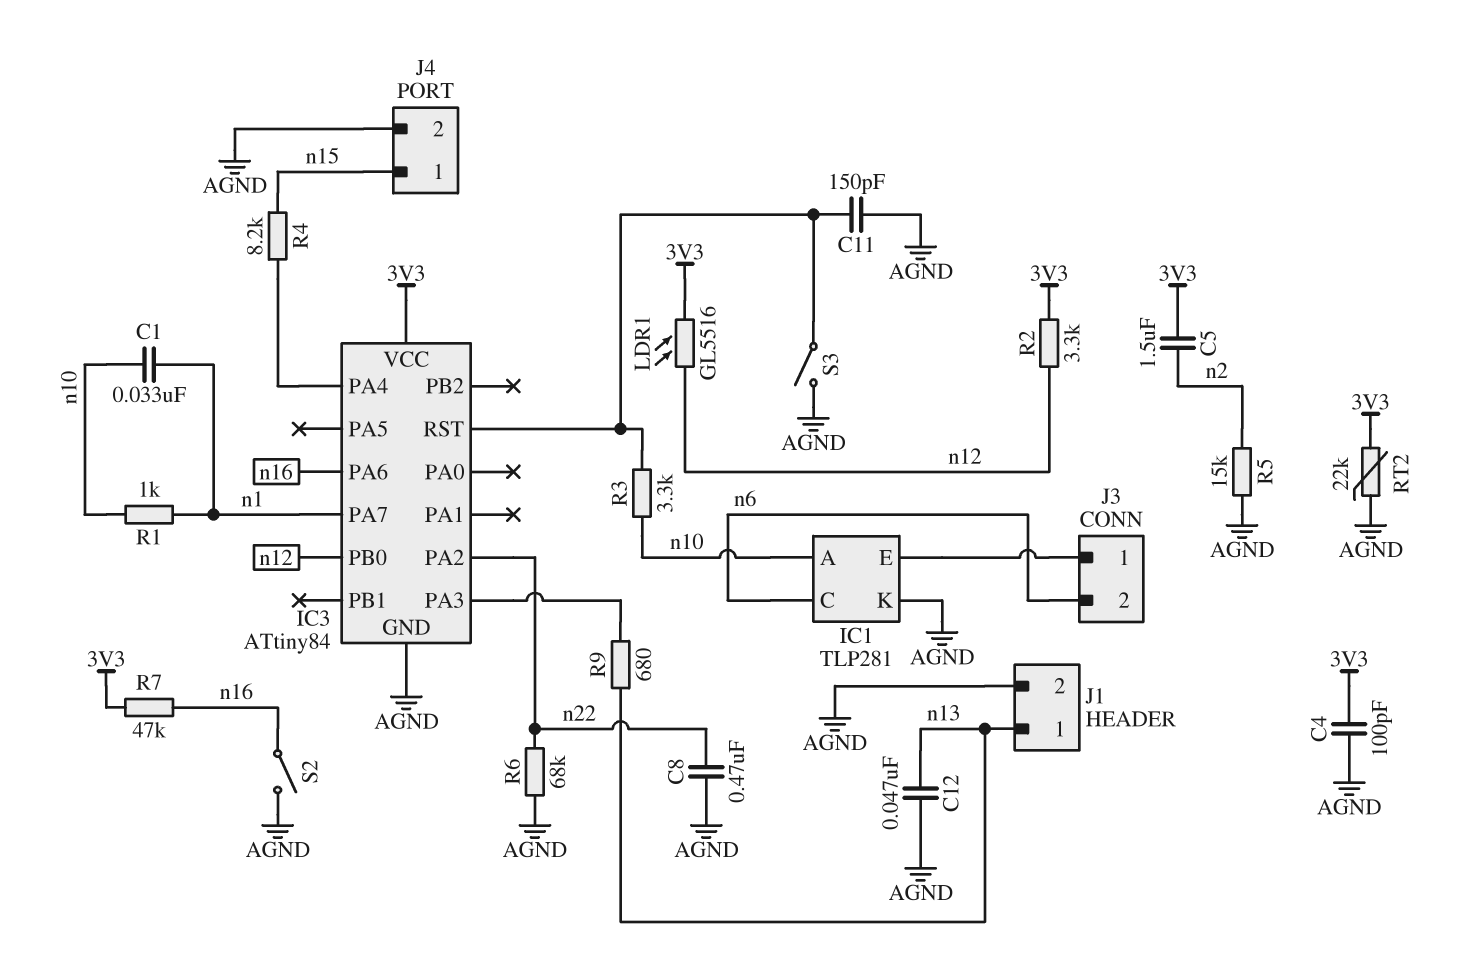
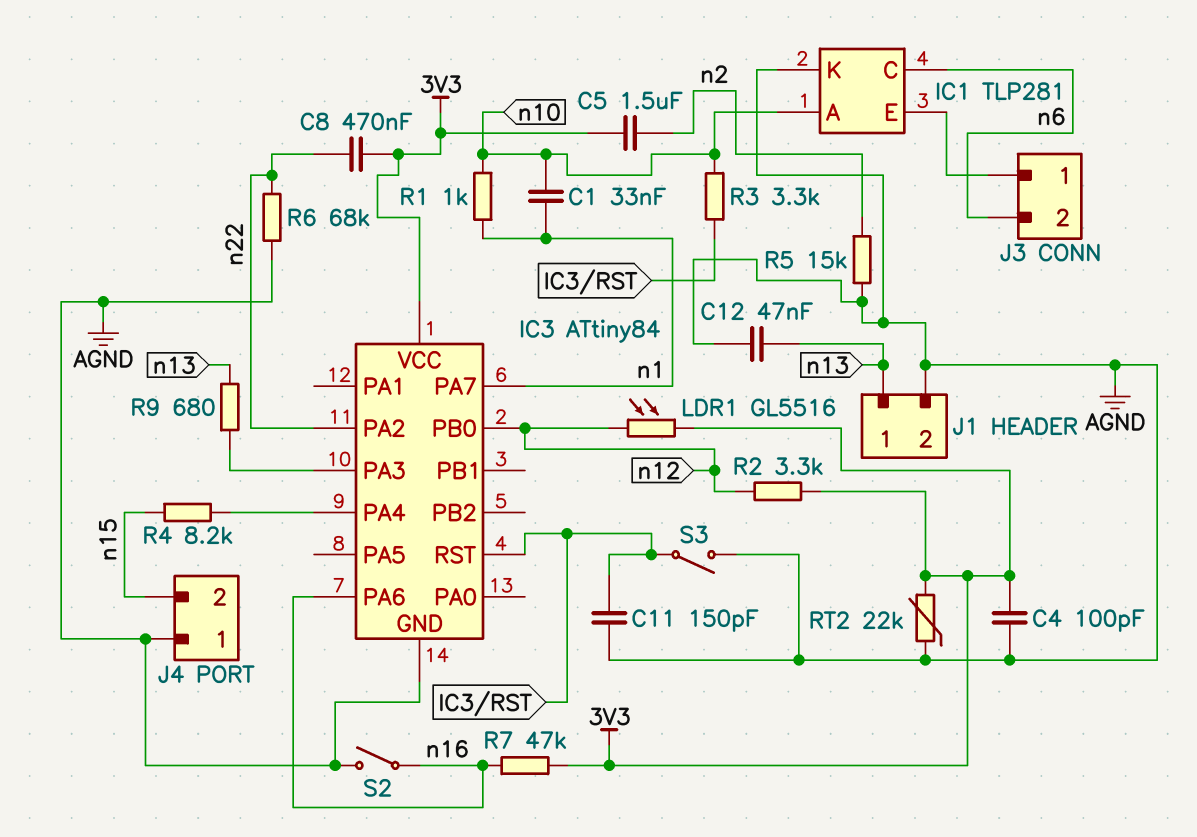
C8: 470nF (AGND, n22) -> 470nF (3V3, n22)
J4 pin 1: n15 -> AGND
J4 pin 2: AGND -> n15

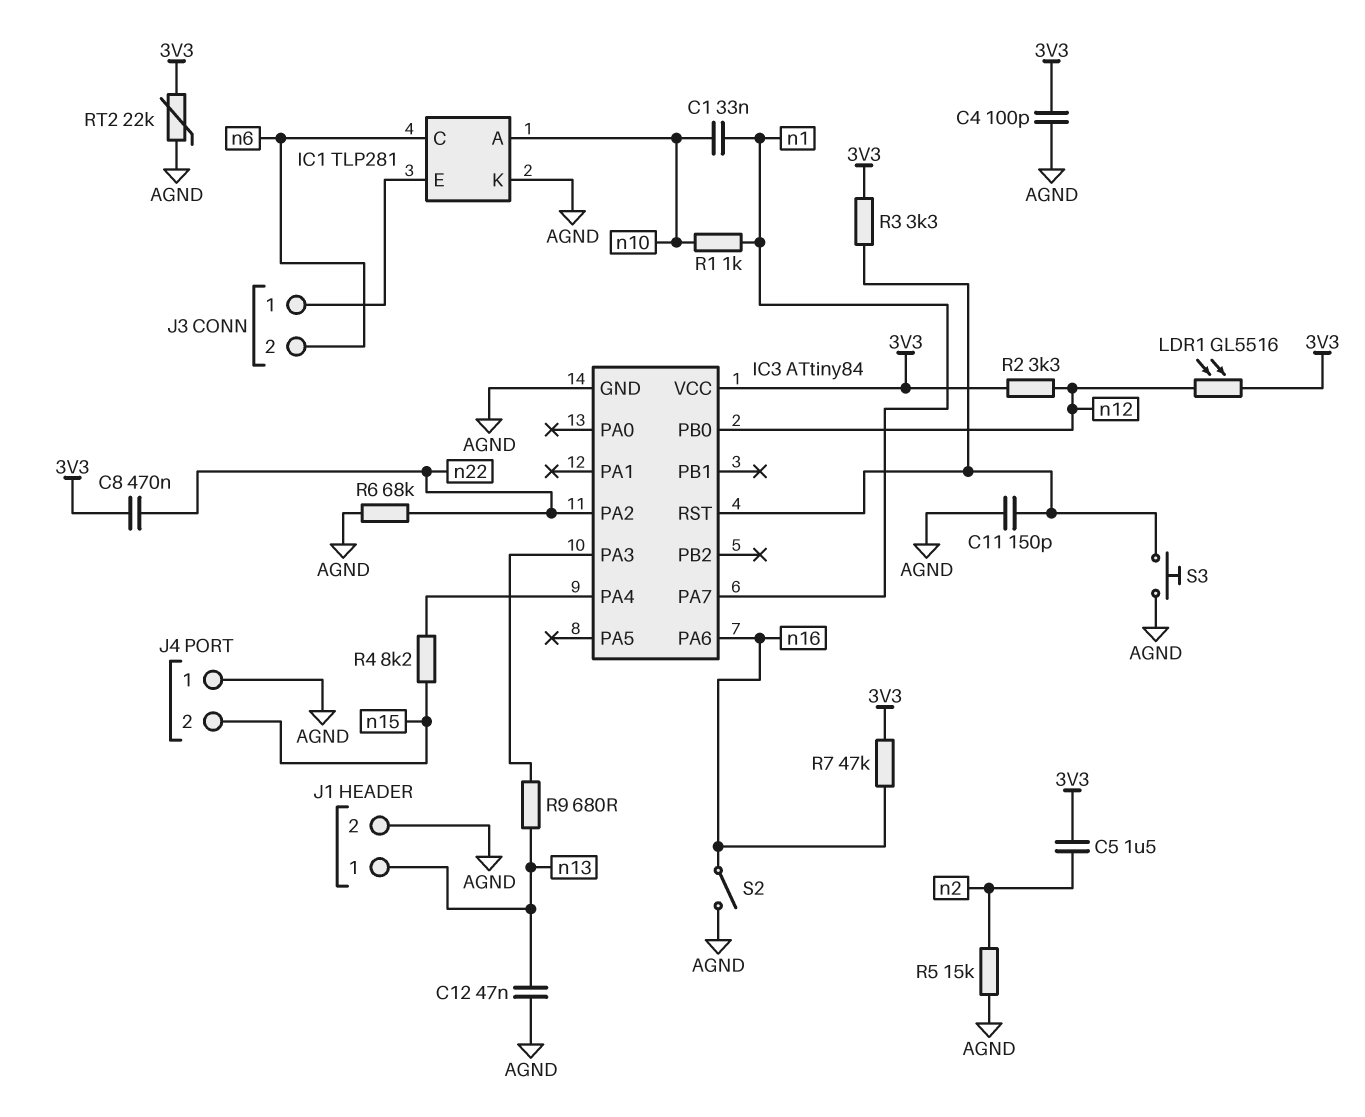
R3: 3.3k (IC3/RST, n10) -> 3.3k (3V3, IC3/RST)
S3: switch (AGND, IC3/RST) -> button (AGND, IC3/RST)

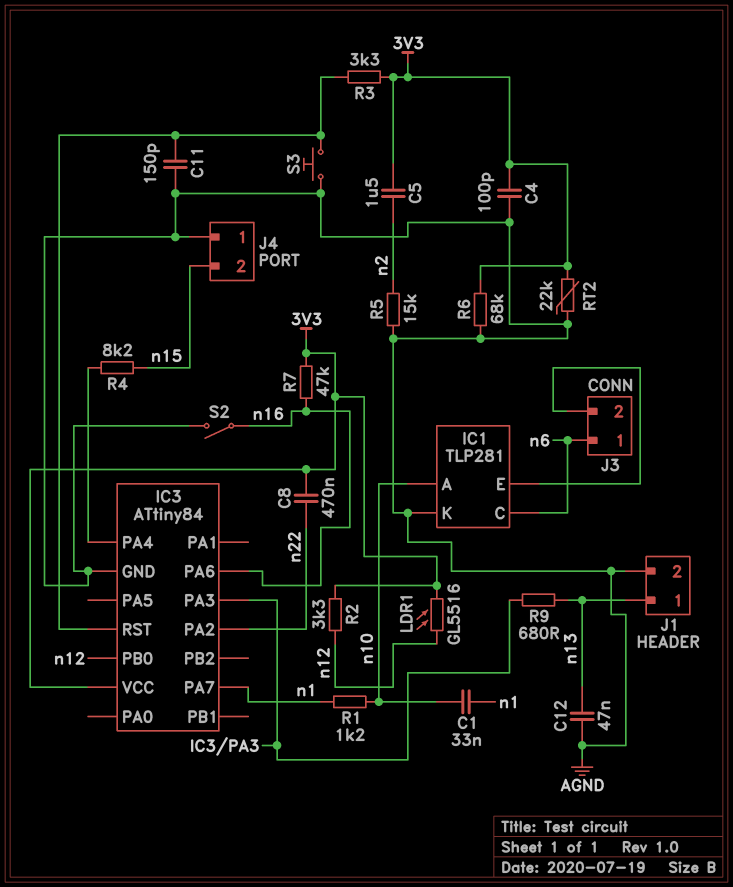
J3 pin 1: IC1/E -> n6
J3 pin 2: n6 -> IC1/E
R1: 1k (n1, n10) -> 1.2k (n1, n10)
R6: 68k (AGND, n22) -> 68k (3V3, AGND)

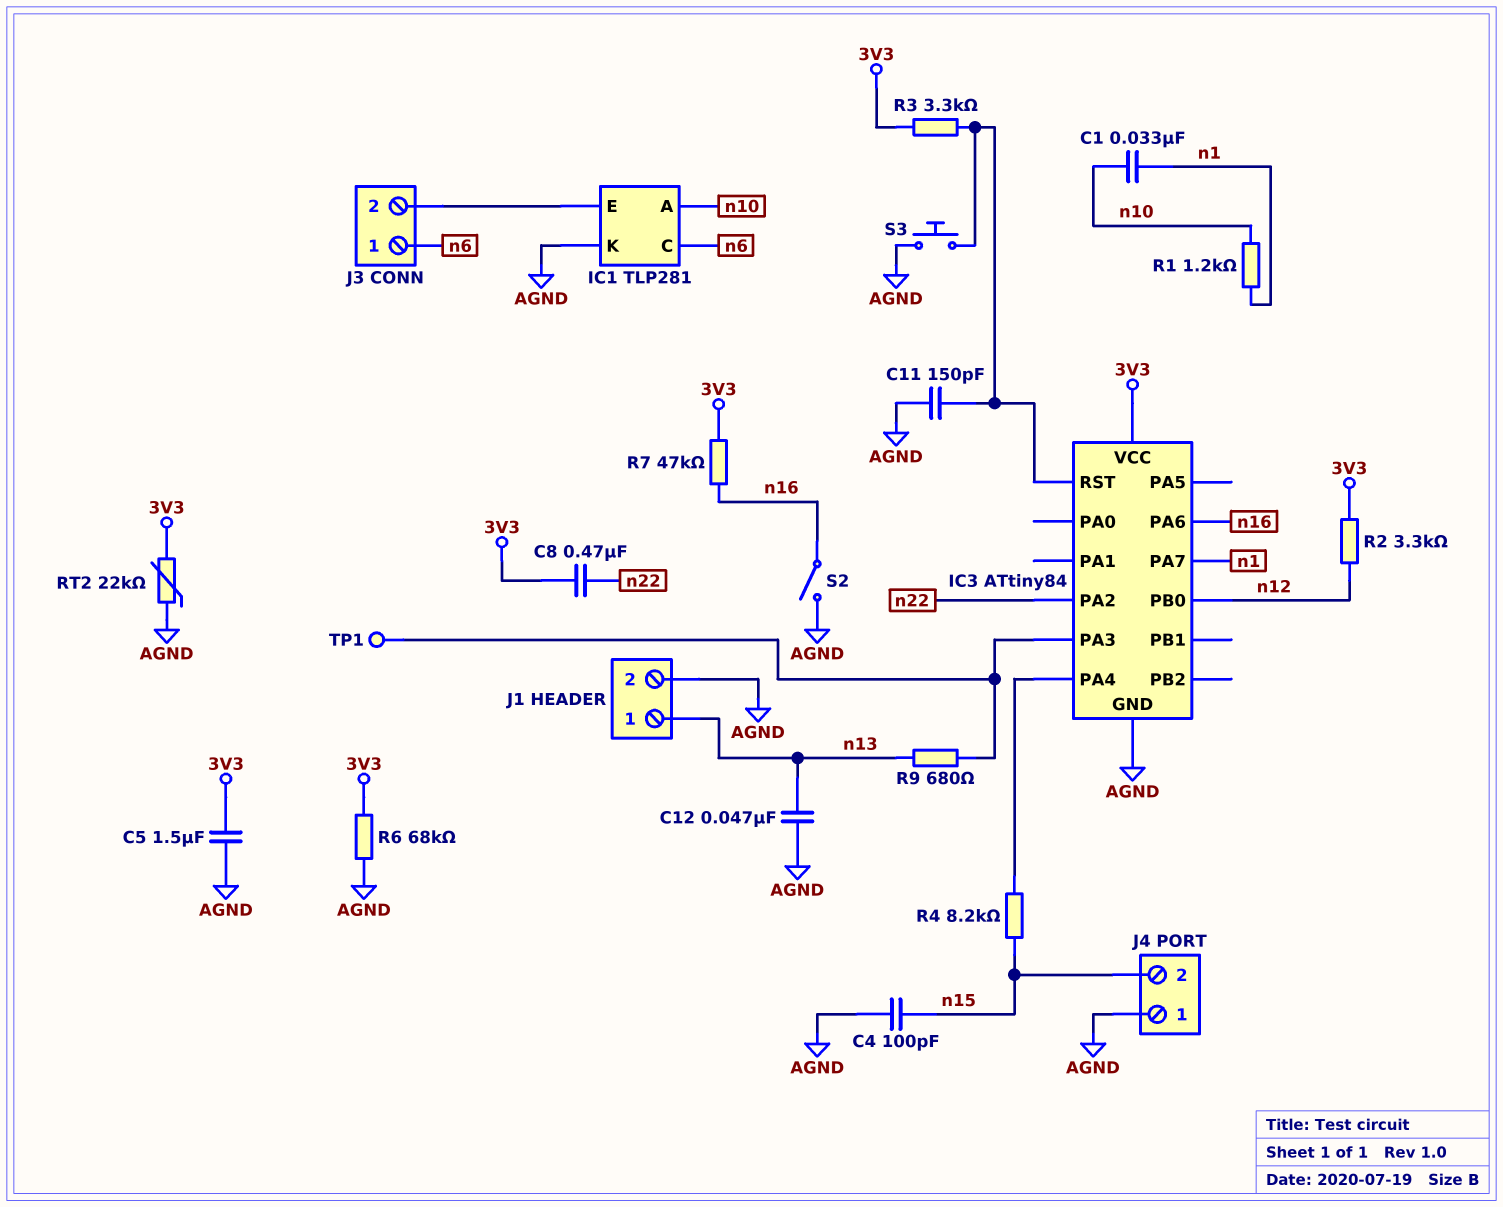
C4: 100pF (3V3, AGND) -> 100pF (AGND, n15)
C5: 1.5uF (3V3, n2) -> 1.5uF (3V3, AGND)
LDR1: GL5516 (3V3, n12) -> none
R5: 15k (AGND, n2) -> none
TP1: none -> test point (IC3/PA3)

